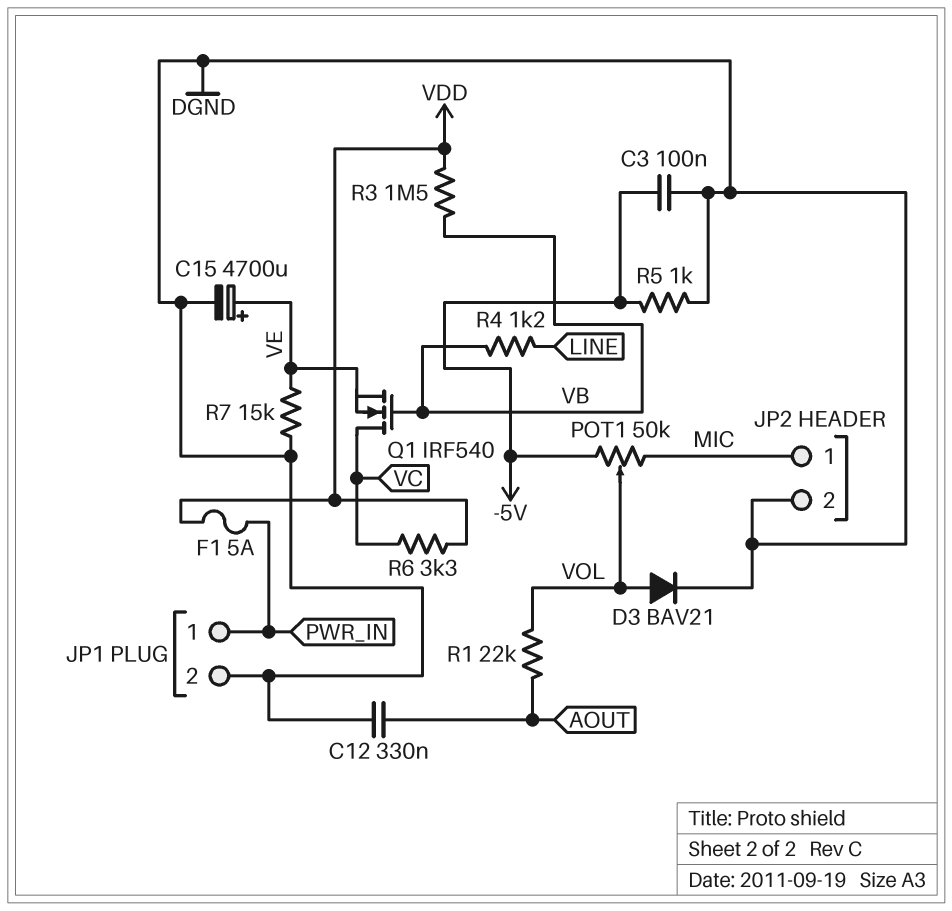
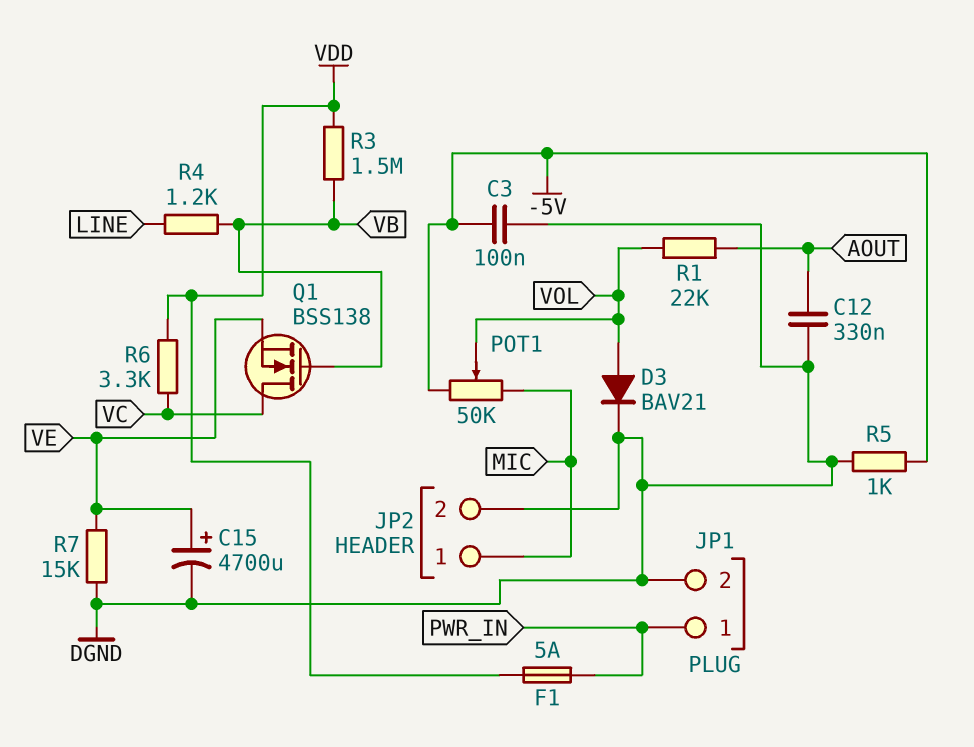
Q1: NMOS IRF540 (G VB, D VC, S VE) -> NMOS BSS138 (G VB, D VC, S VE)

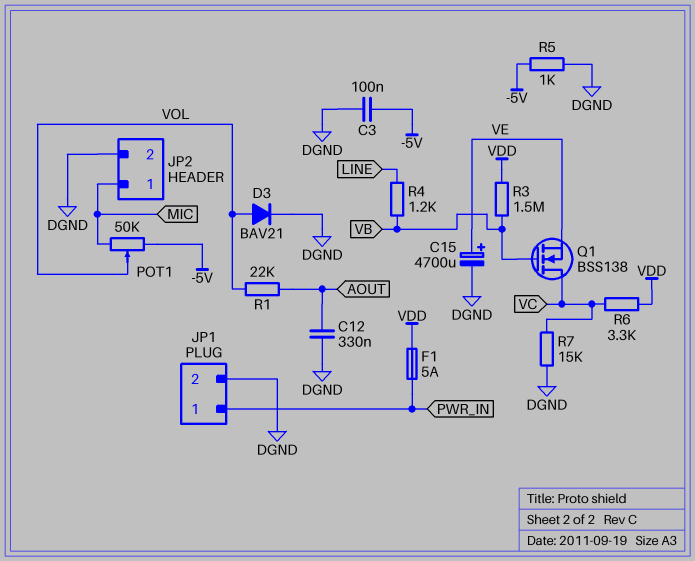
R7: 15k (DGND, VE) -> 15k (DGND, VC)

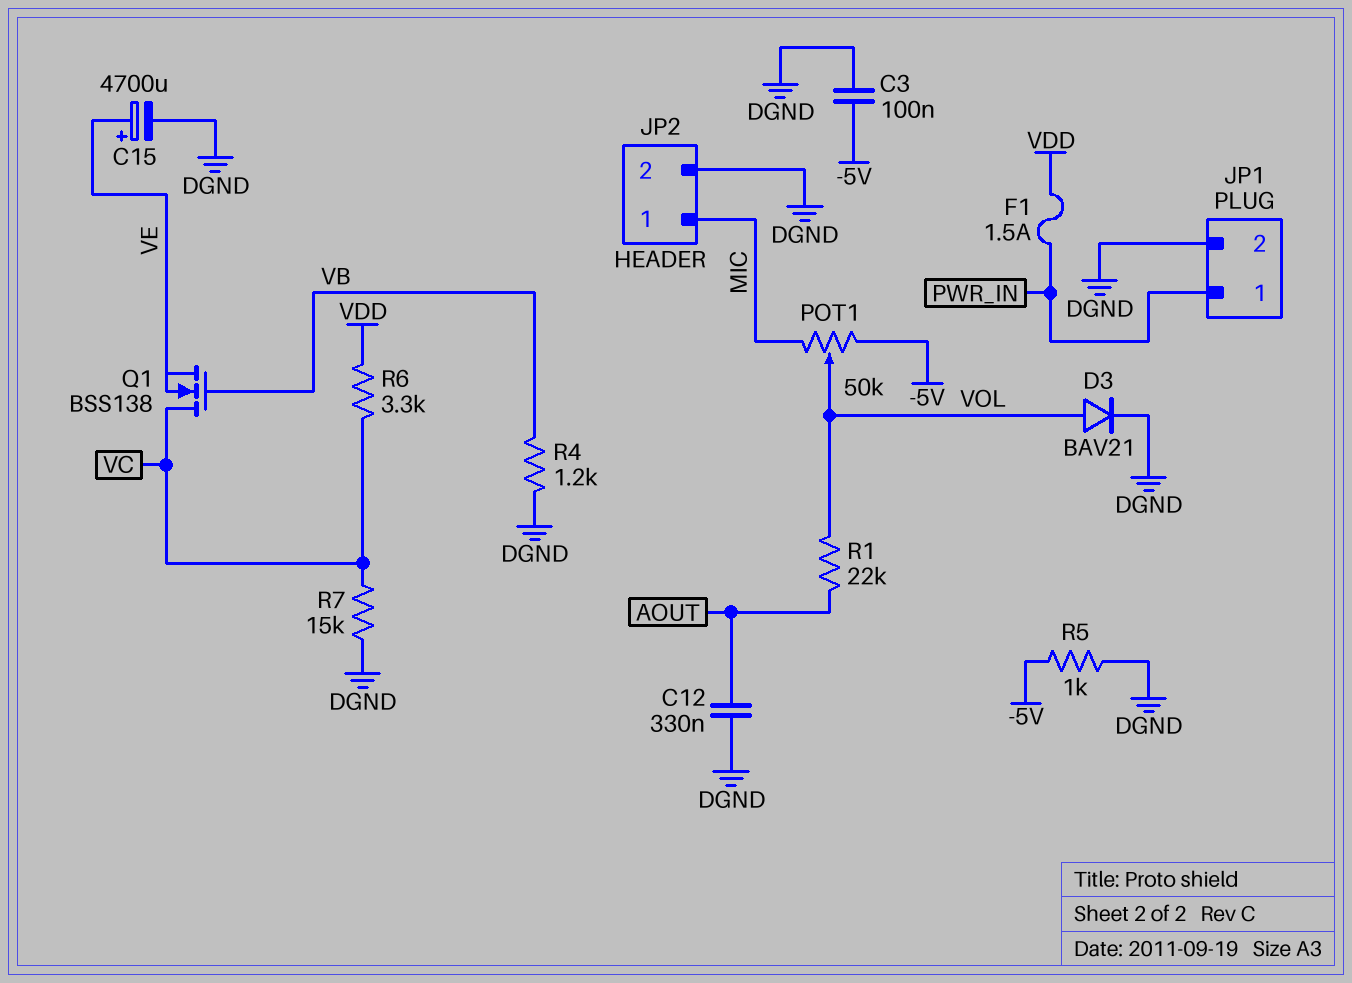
F1: 5A (PWR_IN, VDD) -> 1.5A (PWR_IN, VDD)
R3: 1.5M (VB, VDD) -> none
R4: 1.2k (LINE, VB) -> 1.2k (DGND, VB)

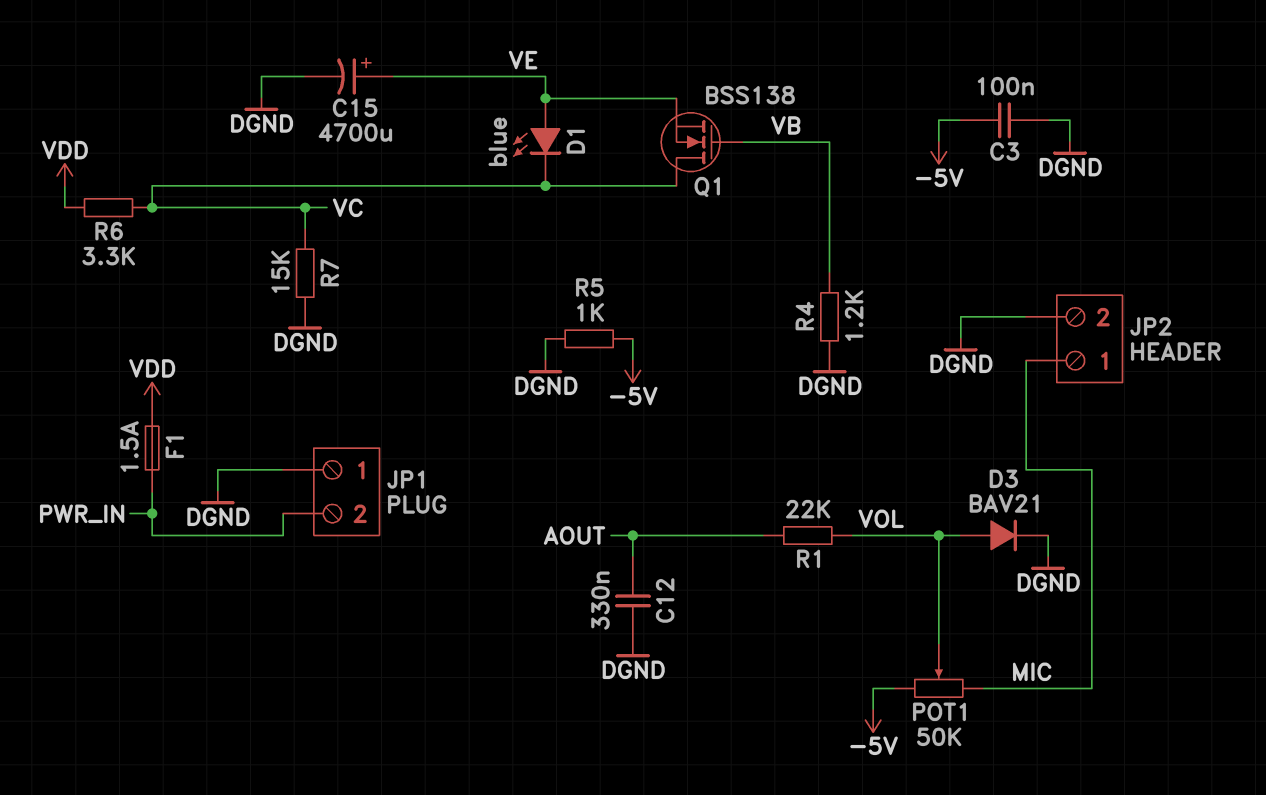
D1: none -> LED blue (A VE, K VC)
JP1 pin 1: PWR_IN -> DGND
JP1 pin 2: DGND -> PWR_IN

